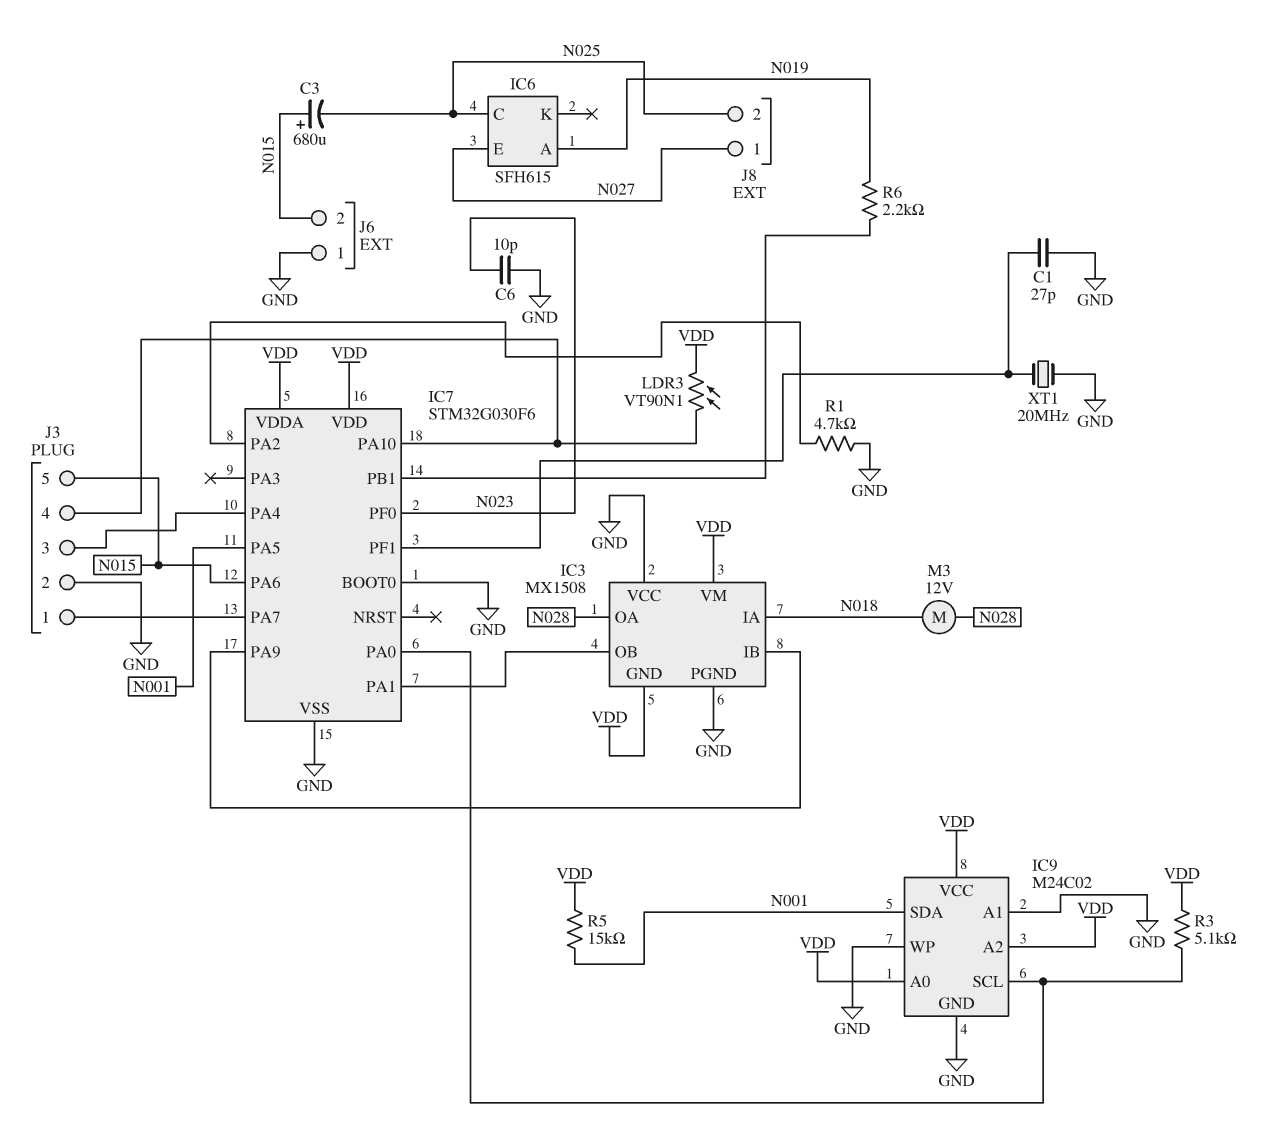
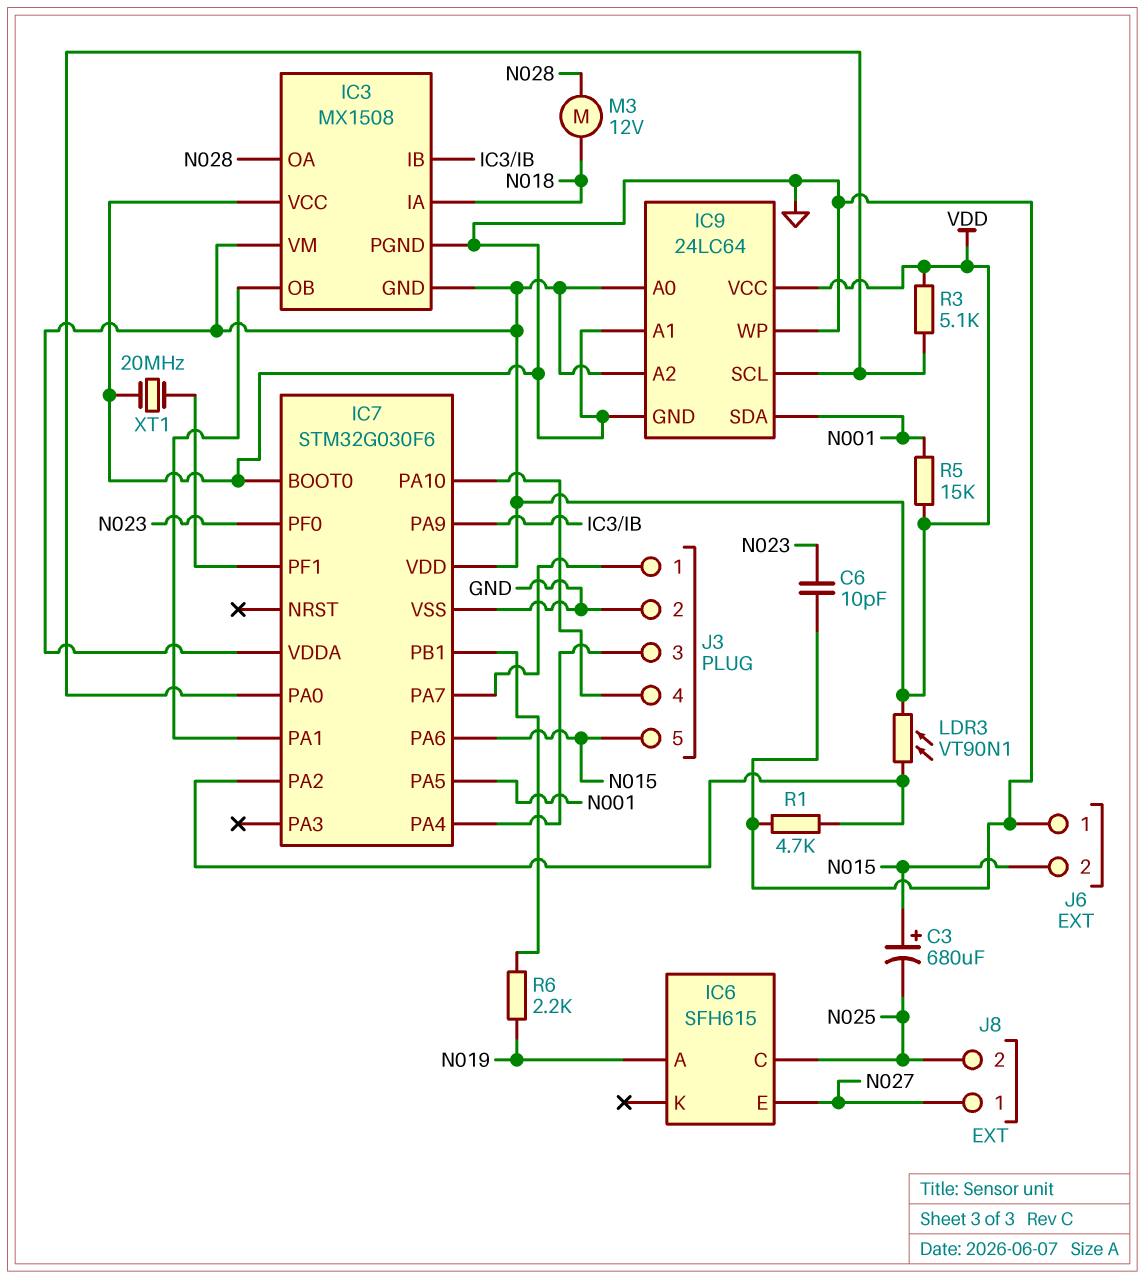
C1: 27pF (GND, IC7/PF1) -> none
IC9: M24C02 -> 24LC64
LDR3: VT90N1 (IC7/PA10, VDD) -> VT90N1 (IC7/PA2, VDD)

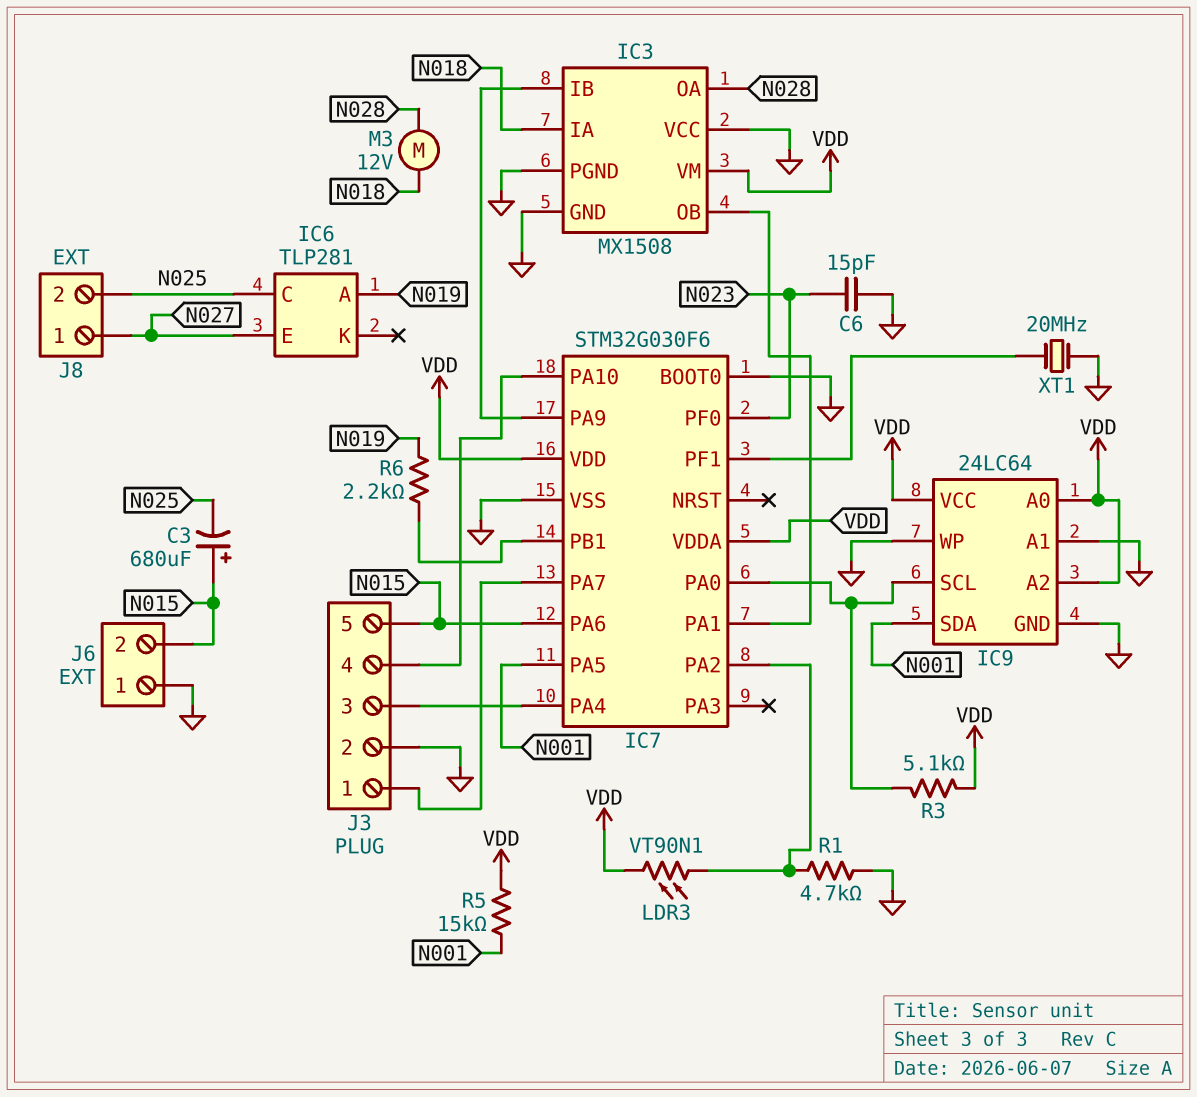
C6: 10pF (GND, N023) -> 15pF (GND, N023)
IC3 pin GND: VDD -> GND
IC6: SFH615 -> TLP281

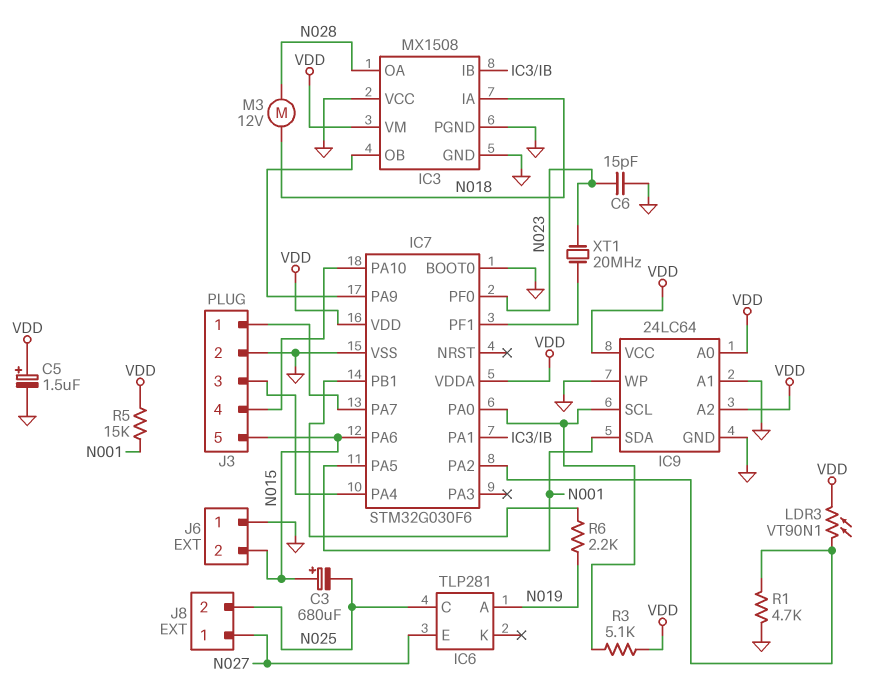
C5: none -> 1.5uF (plus VDD, minus GND)
IC7 pin PA1: IC3/OB -> IC3/IB
IC7 pin PA9: IC3/IB -> IC3/OB
XT1: 20MHz (GND, IC7/PF1) -> 20MHz (IC7/PF1, N023)

